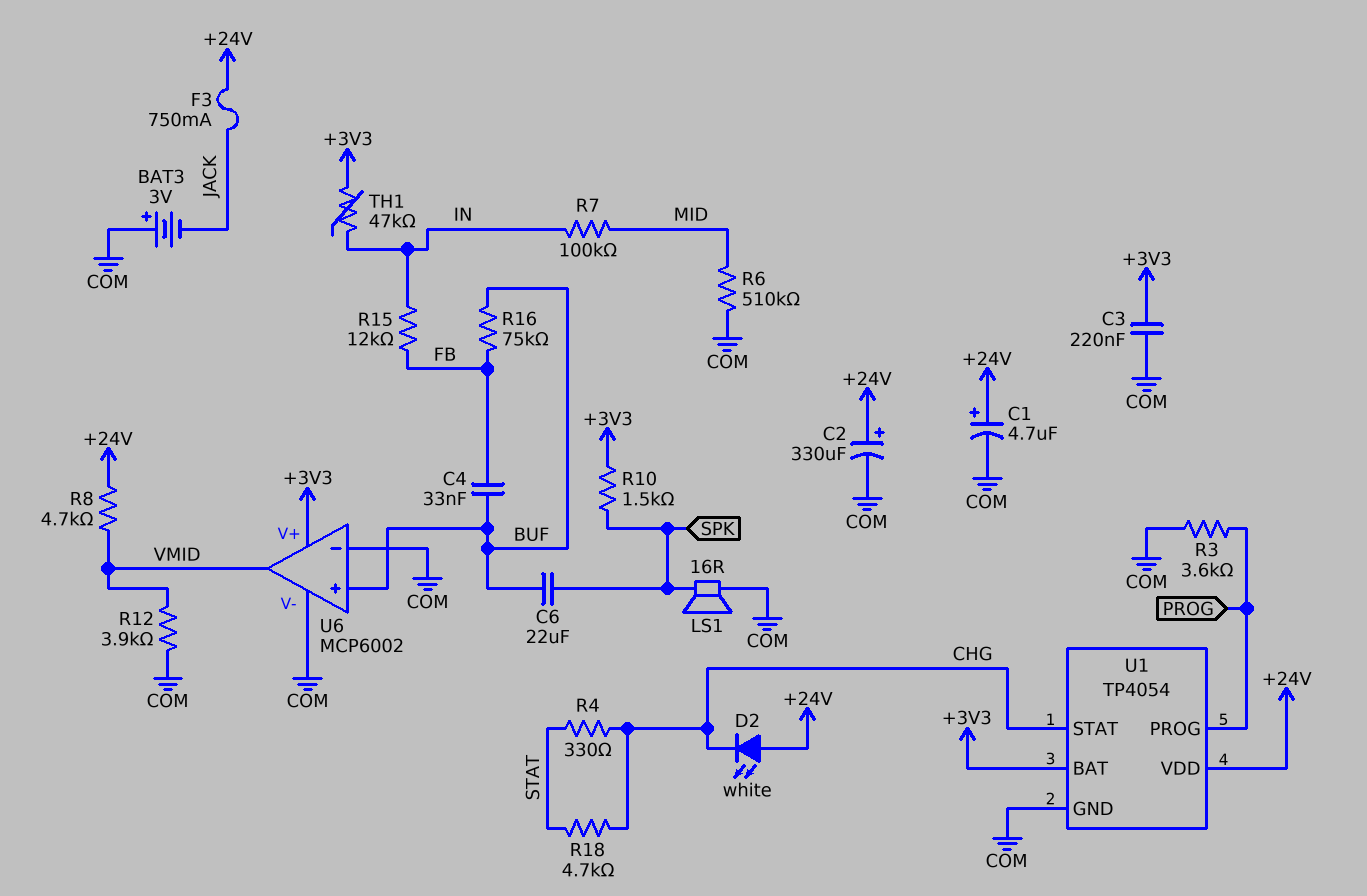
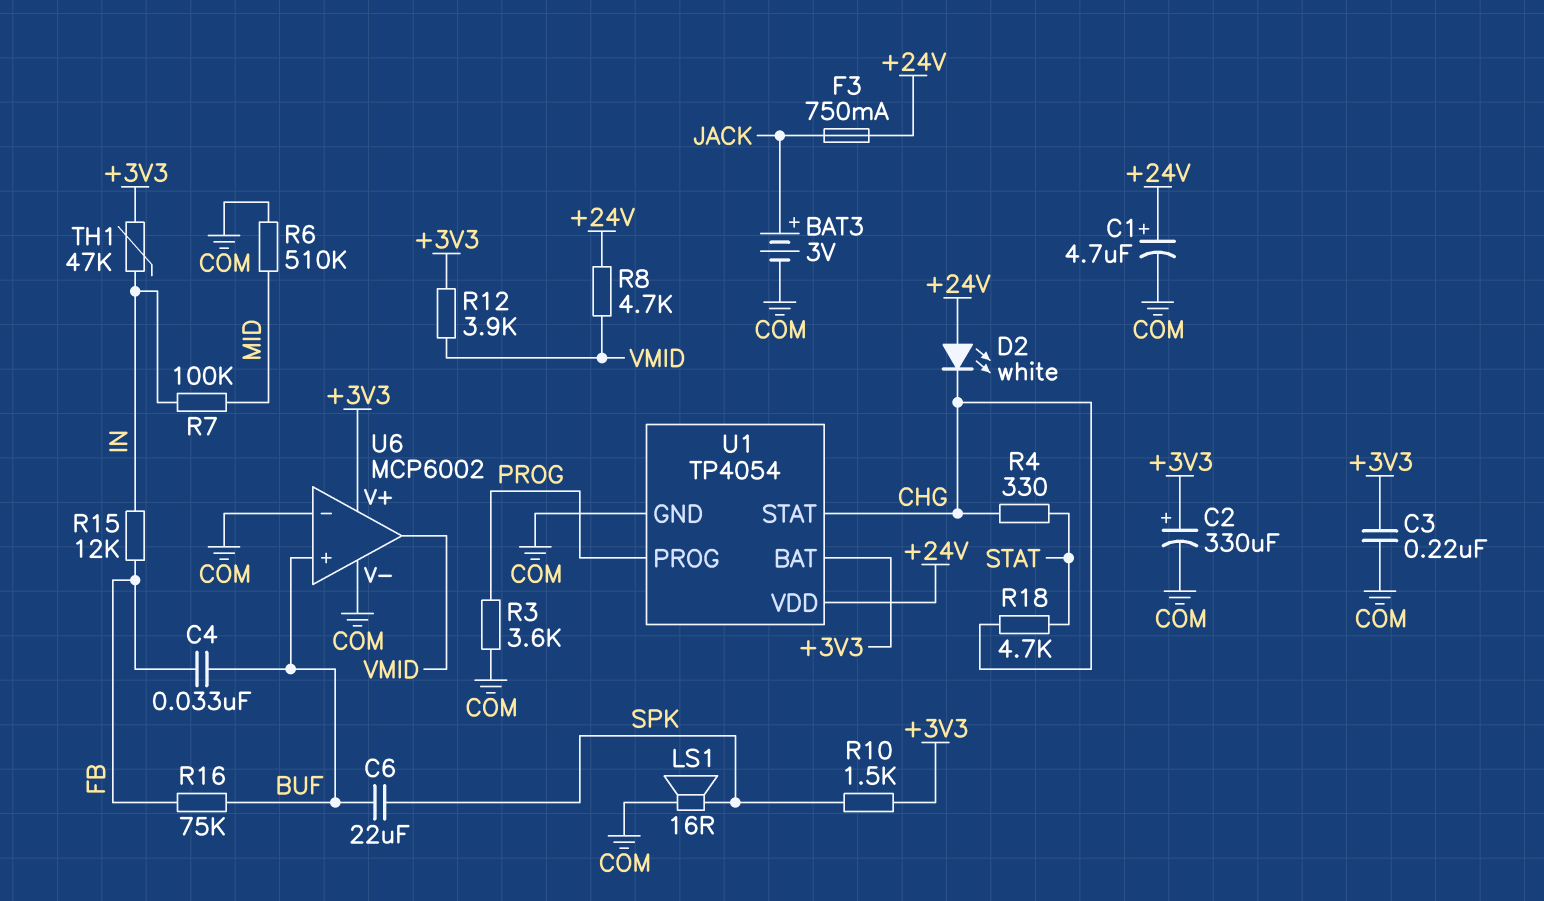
BAT3: 3V (plus COM, minus JACK) -> 3V (plus JACK, minus COM)
C2: 330uF (plus +24V, minus COM) -> 330uF (plus +3V3, minus COM)
R12: 3.9k (COM, VMID) -> 3.9k (+3V3, VMID)

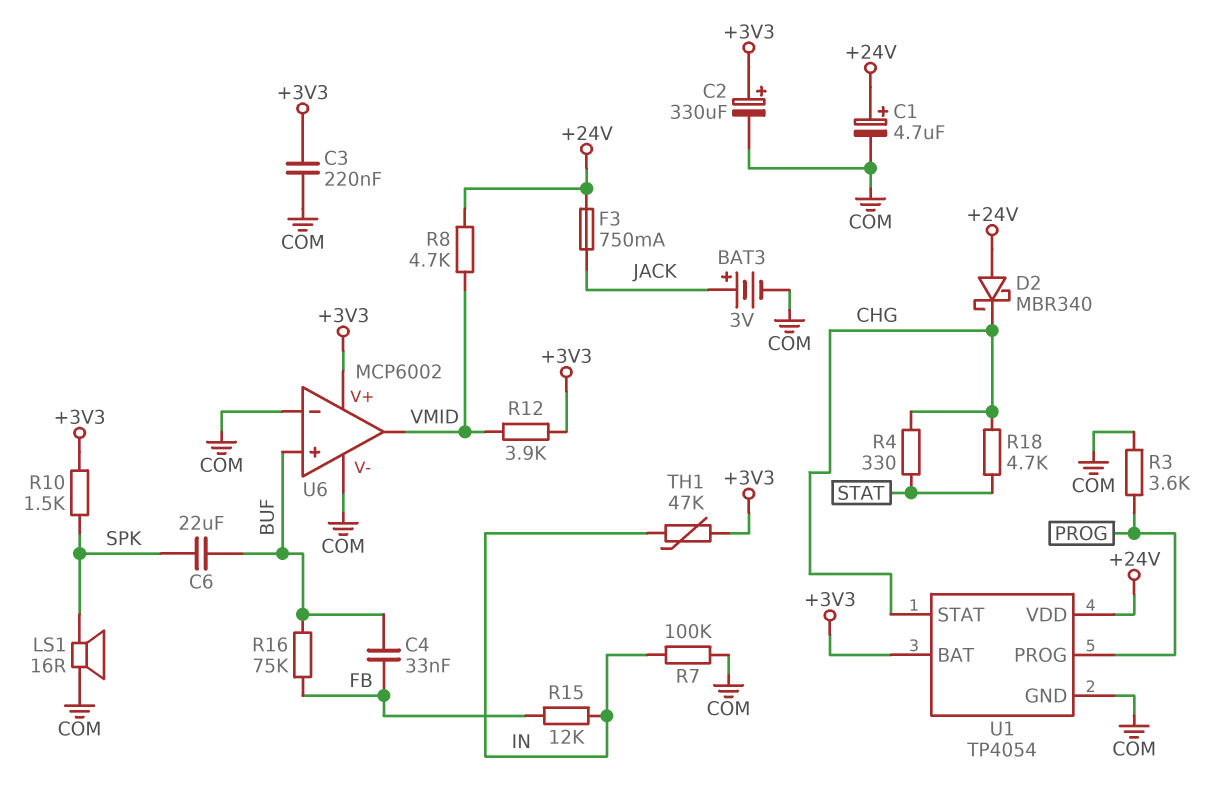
D2: LED white (A +24V, K CHG) -> schottky MBR340 (A +24V, K CHG)
R6: 510k (COM, MID) -> none
R7: 100k (IN, MID) -> 100k (COM, IN)

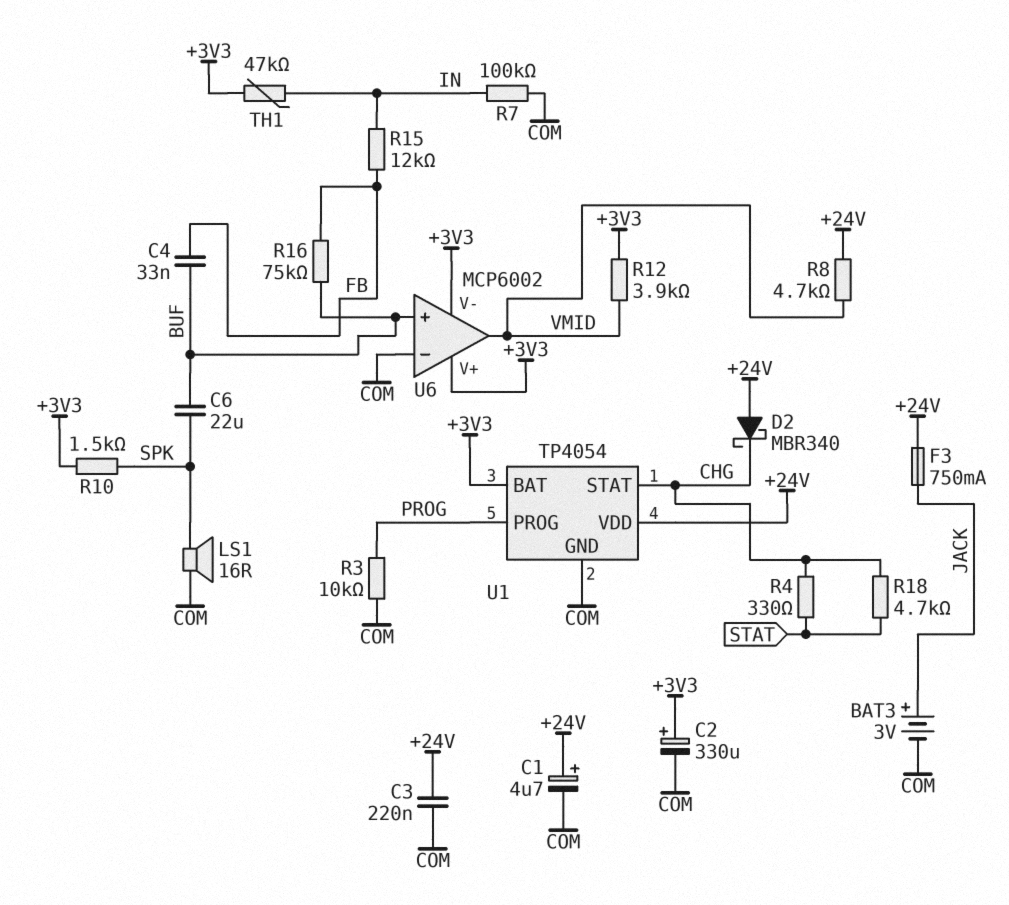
C3: 220nF (+3V3, COM) -> 220nF (+24V, COM)
R3: 3.6k (COM, PROG) -> 10k (COM, PROG)
U6 pin V-: COM -> +3V3

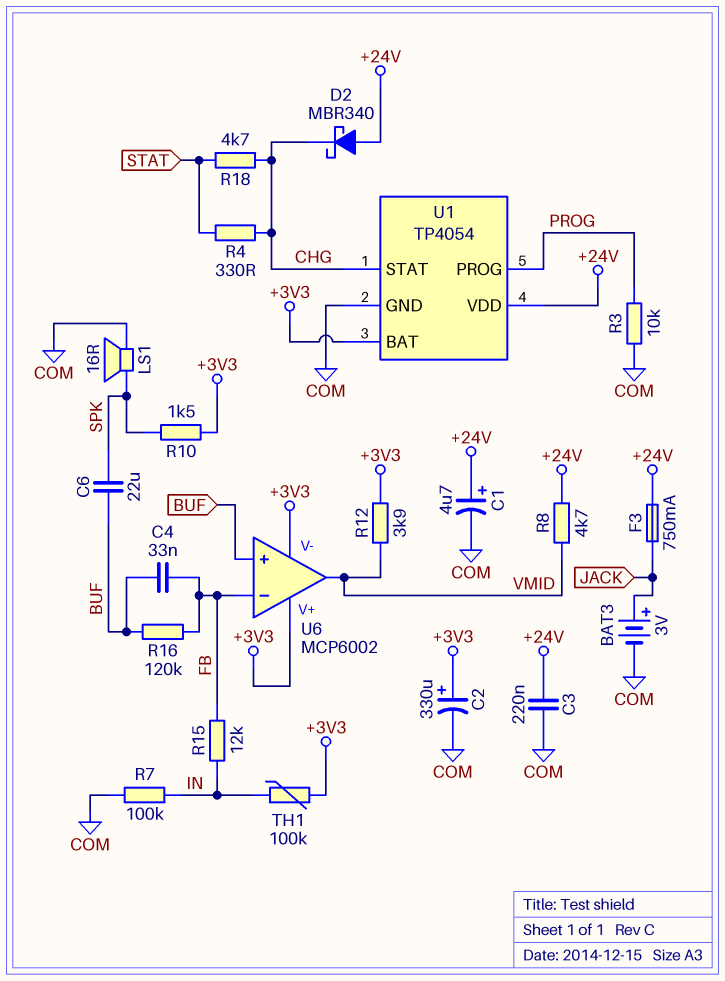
R16: 75k (BUF, FB) -> 120k (BUF, FB)
TH1: 47k (+3V3, IN) -> 100k (+3V3, IN)
U6 pin in-: COM -> FB

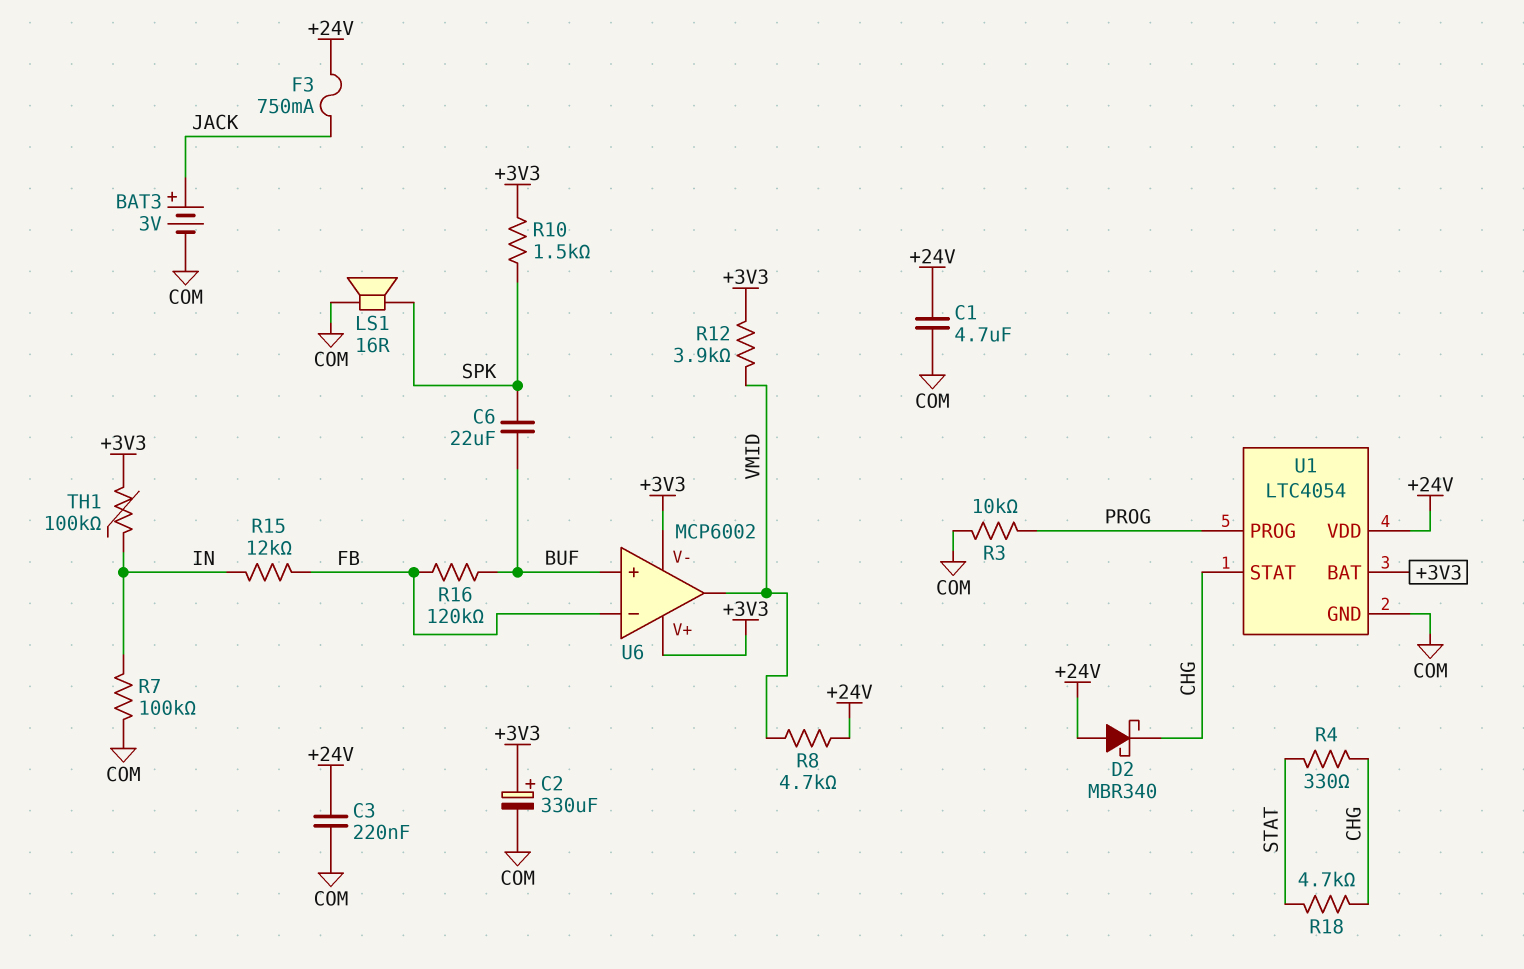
C1: 4.7uF (plus +24V, minus COM) -> 4.7uF (+24V, COM)
C4: 33nF (BUF, FB) -> none
U1: TP4054 -> LTC4054

